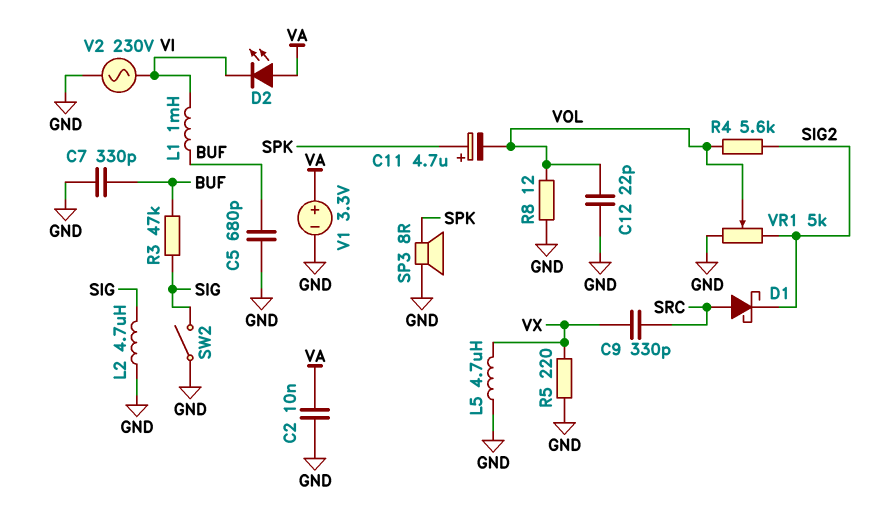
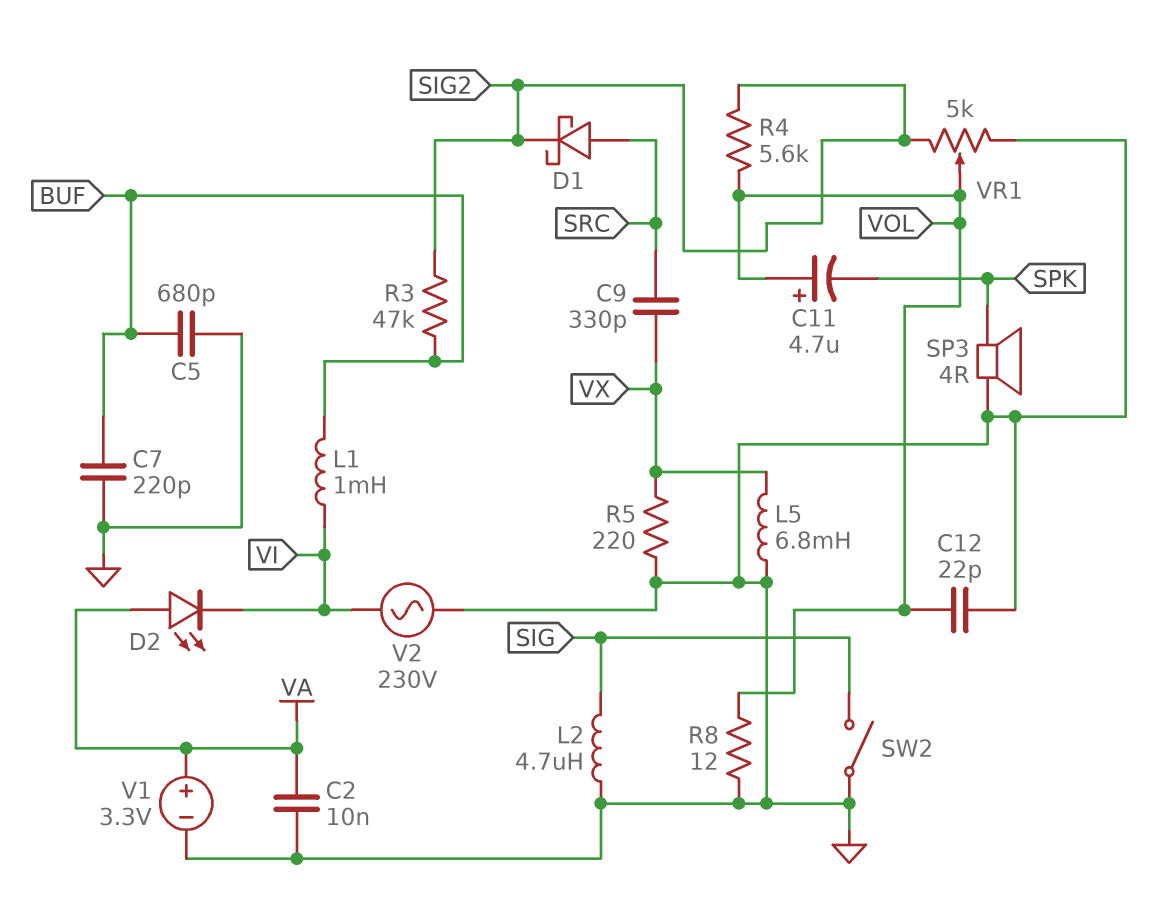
C7: 330pF (BUF, GND) -> 220pF (BUF, GND)
C11: 4.7uF (plus SPK, minus VOL) -> 4.7uF (plus VOL, minus SPK)
L5: 4.7uH (GND, VX) -> 6.8mH (GND, VX)
R3: 47k (BUF, SIG) -> 47k (BUF, SIG2)
SP3: speaker 8R (GND, SPK) -> speaker 4R (GND, SPK)

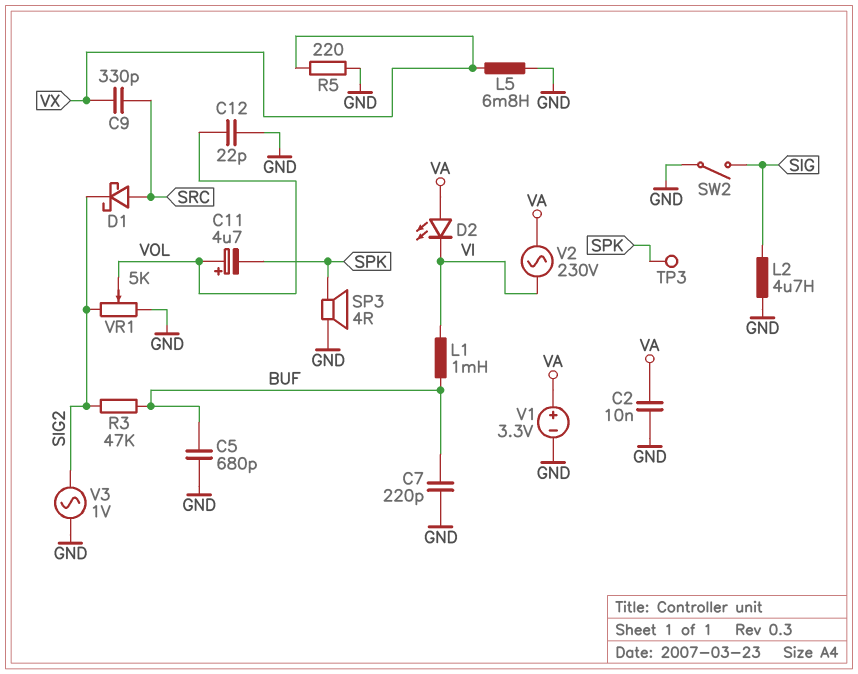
R4: 5.6k (SIG2, VOL) -> none
R8: 12 (GND, VOL) -> none
TP3: none -> test point (SPK)
V2: AC 230V (GND, VI) -> AC 230V (VA, VI)
V3: none -> AC 1V (GND, SIG2)

